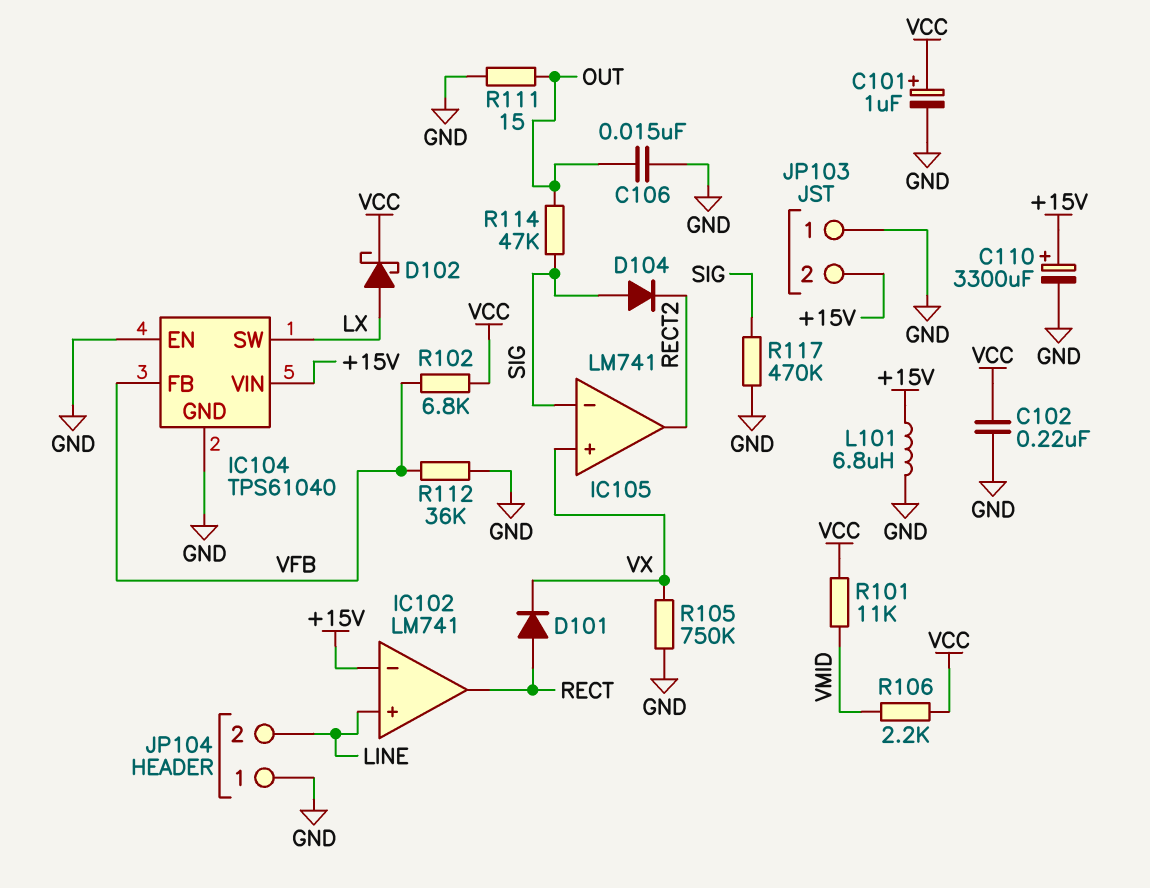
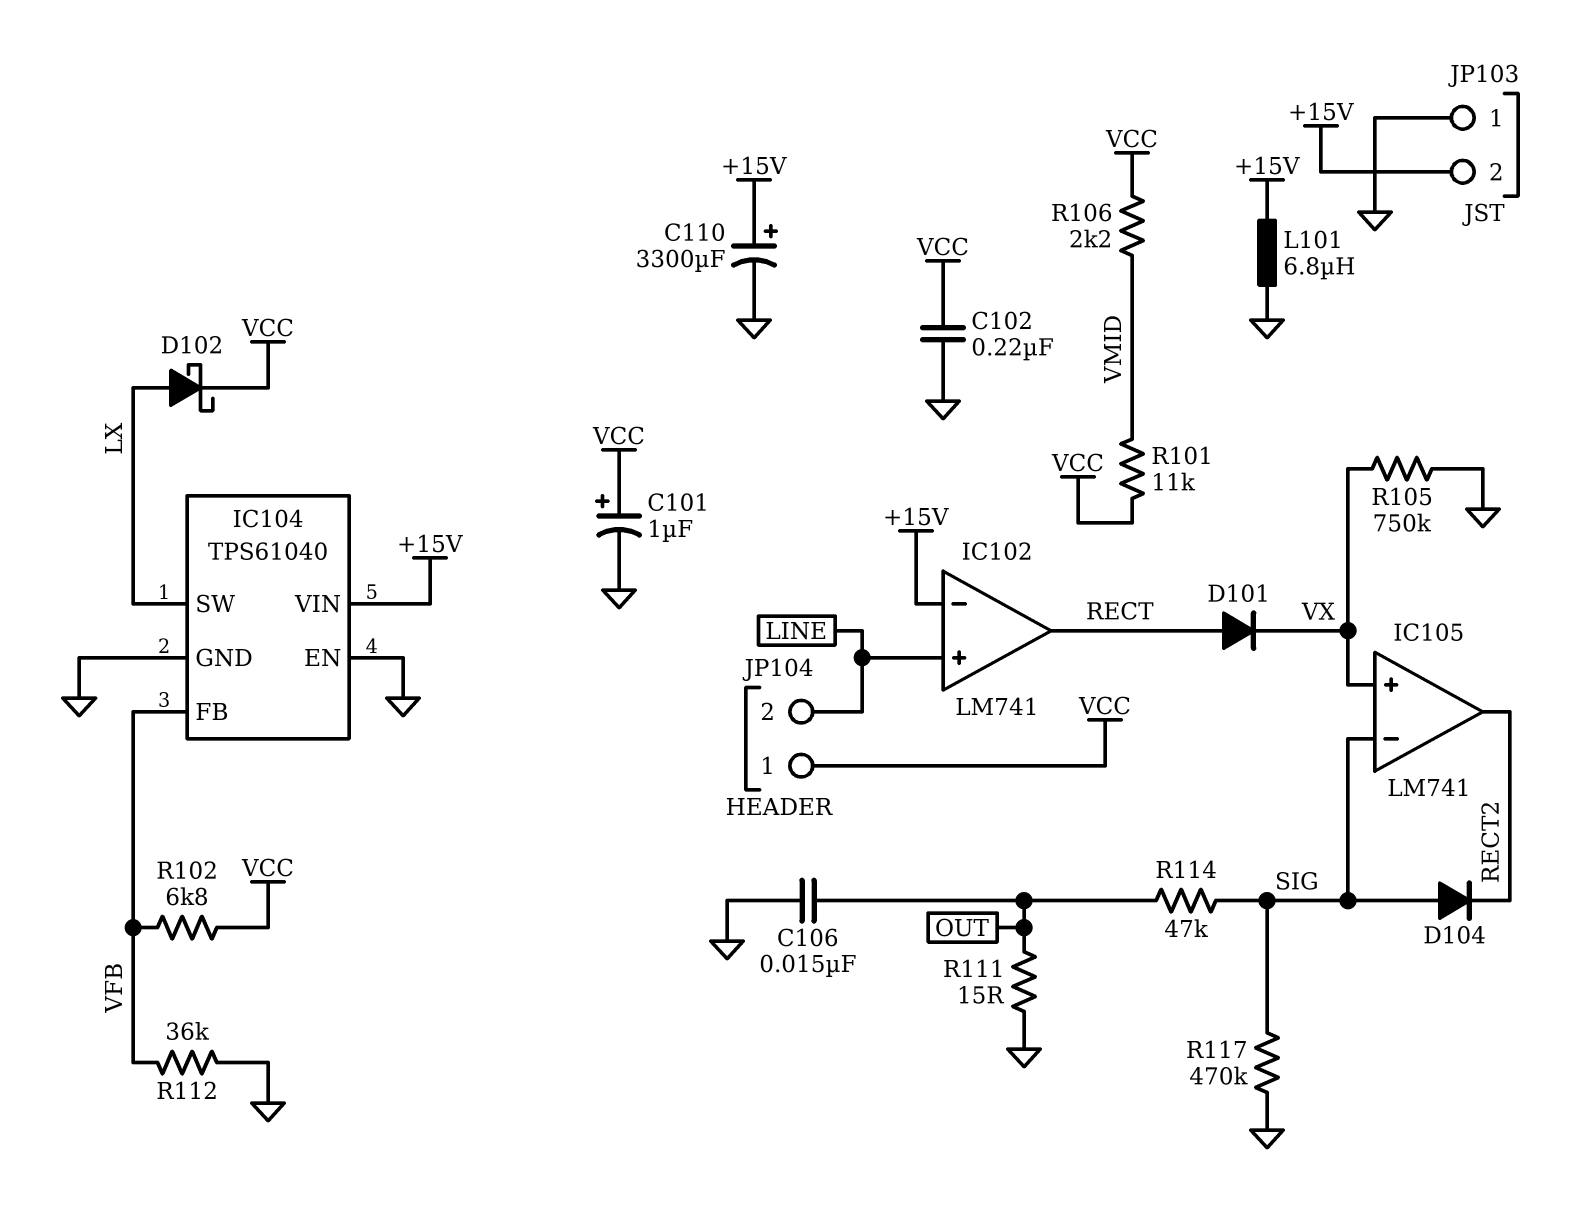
JP104 pin 1: GND -> VCC

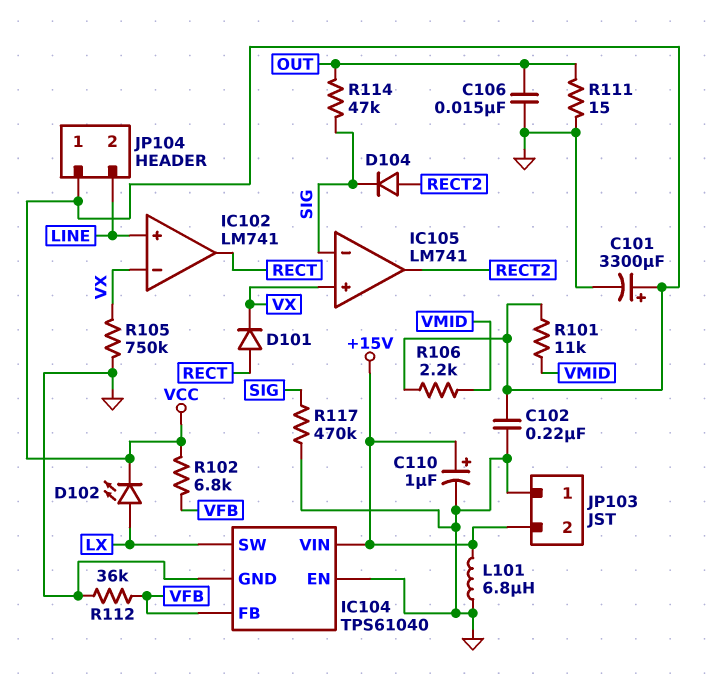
C101: 1uF (plus VCC, minus GND) -> 3300uF (plus VCC, minus GND)
C110: 3300uF (plus +15V, minus GND) -> 1uF (plus +15V, minus GND)
D102: schottky (A LX, K VCC) -> LED (A LX, K VCC)
D104: diode (A SIG, K RECT2) -> diode (A RECT2, K SIG)
IC102 pin in-: +15V -> VX

